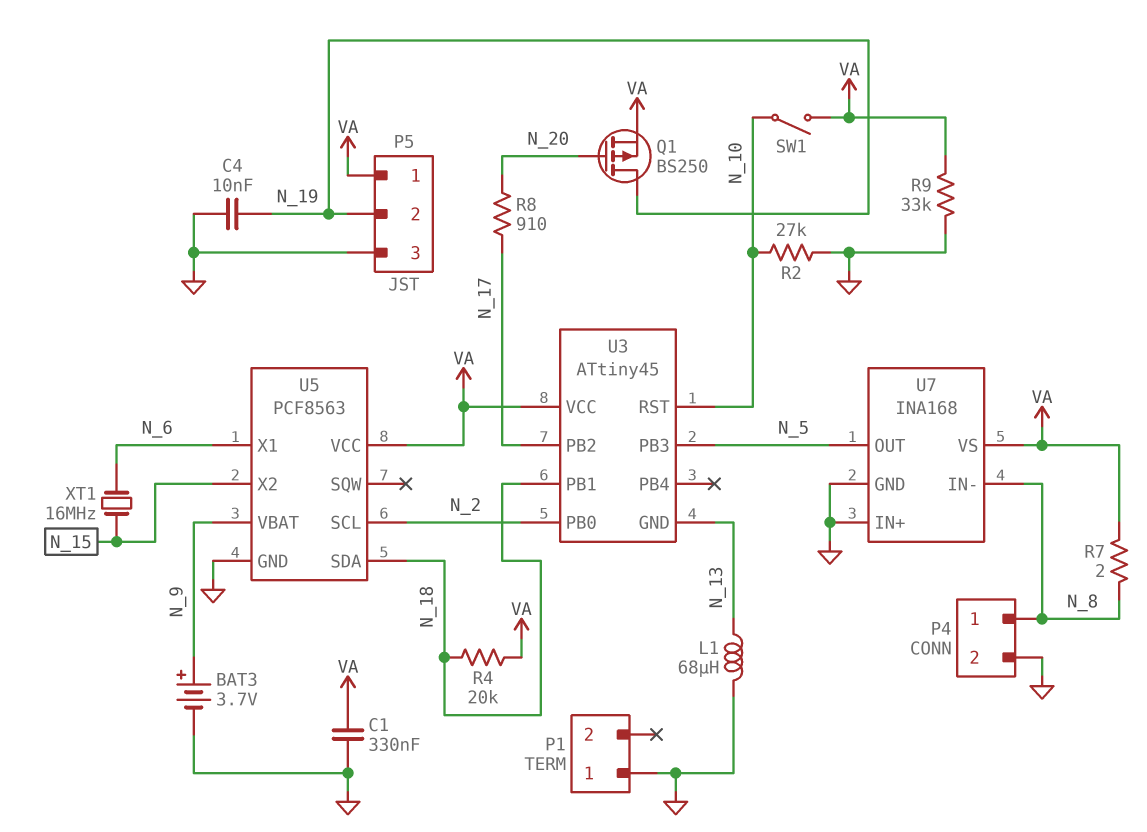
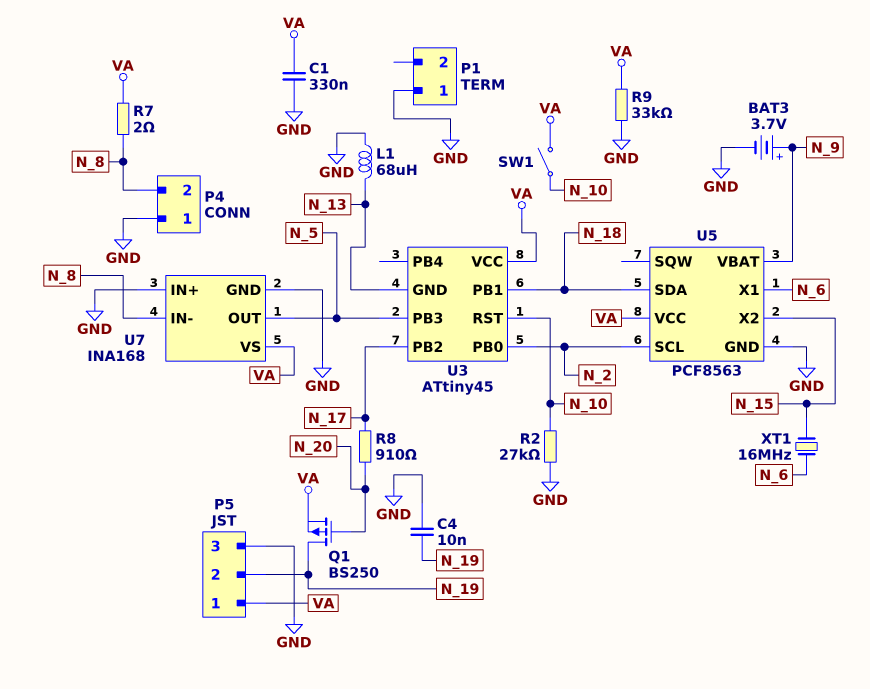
P4 pin 1: N_8 -> GND
P4 pin 2: GND -> N_8
R4: 20k (N_18, VA) -> none

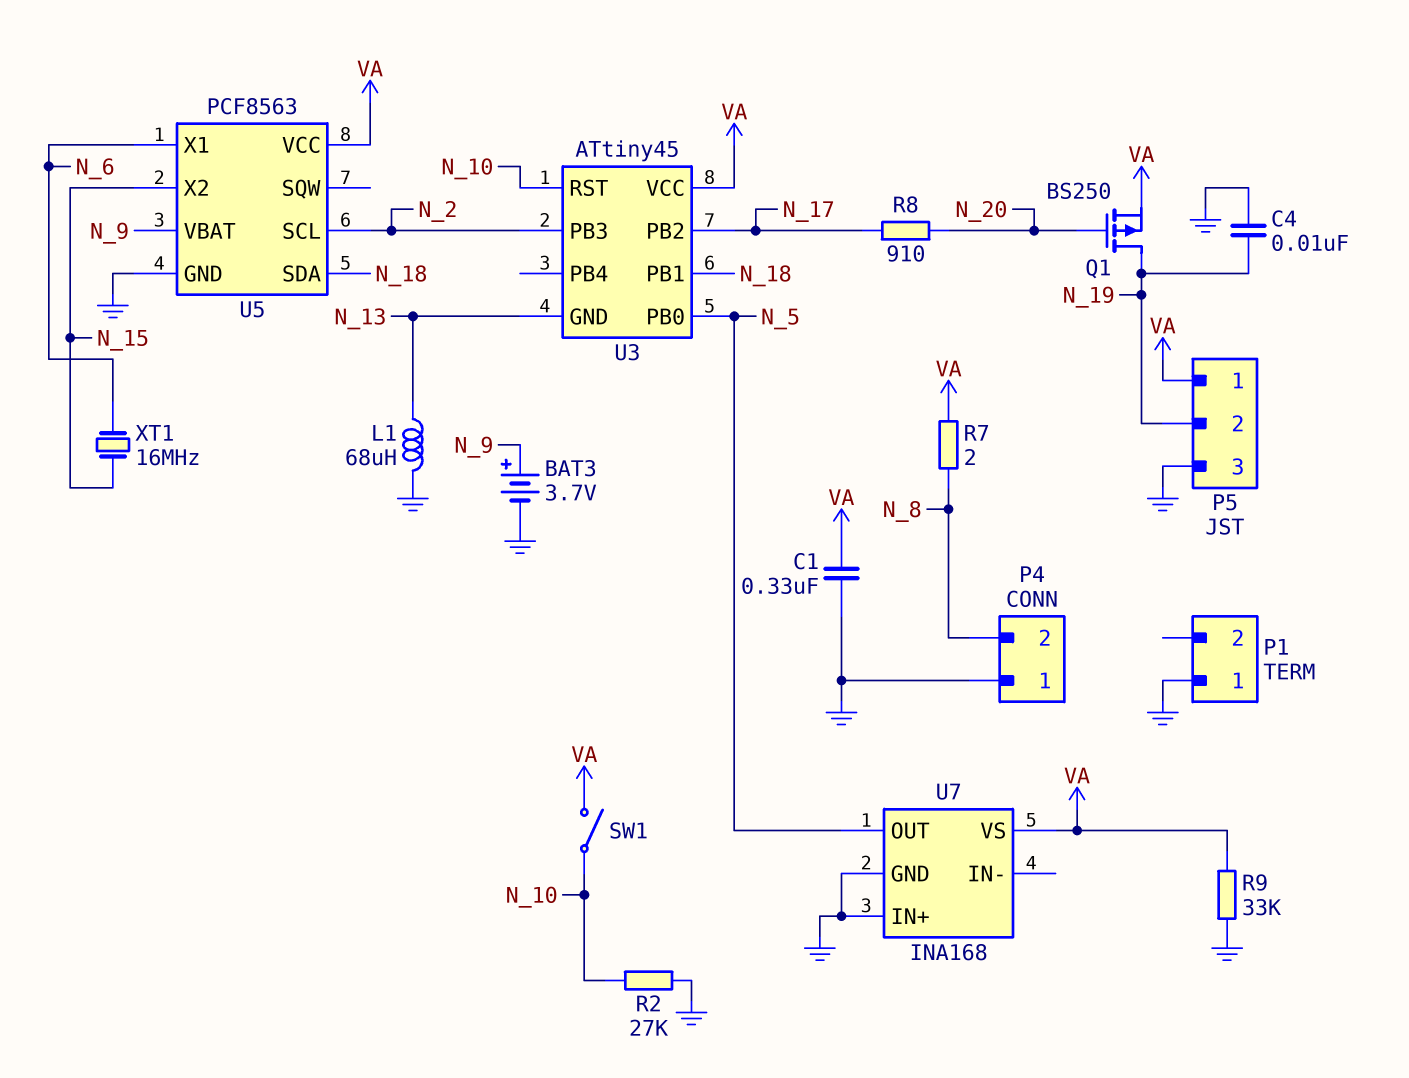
U3 pin PB0: N_2 -> N_5
U3 pin PB3: N_5 -> N_2
U7 pin IN-: N_8 -> none

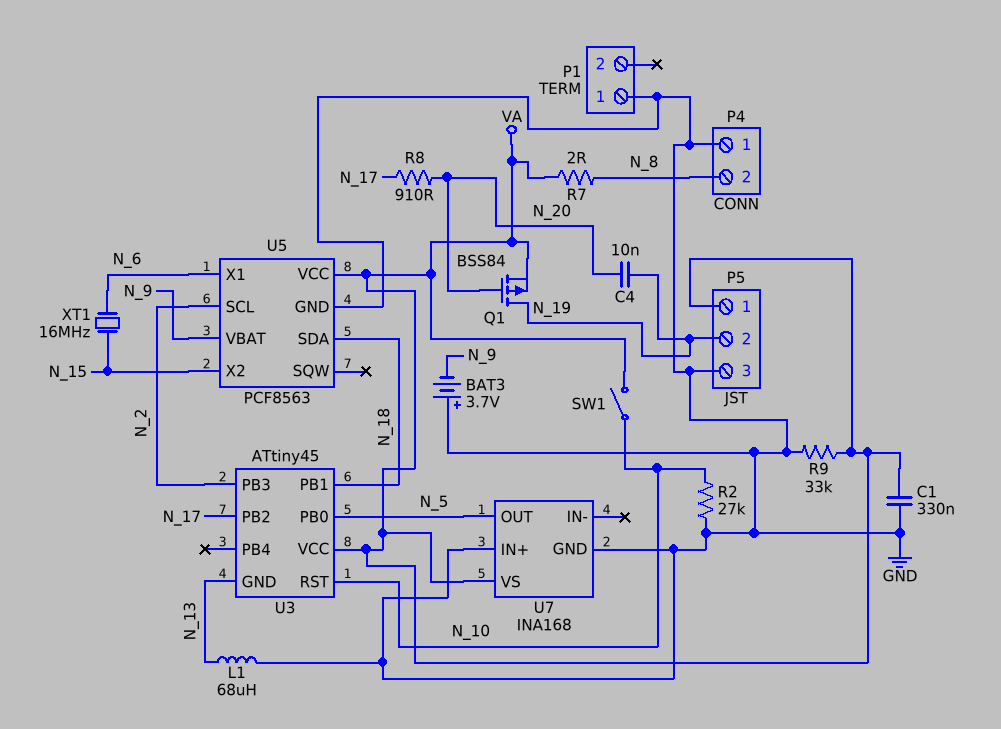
BAT3: 3.7V (plus N_9, minus GND) -> 3.7V (plus GND, minus N_9)
C4: 10nF (GND, N_19) -> 10nF (N_19, N_20)
Q1: PMOS BS250 (G N_20, D N_19, S VA) -> PMOS BSS84 (G N_20, D N_19, S VA)

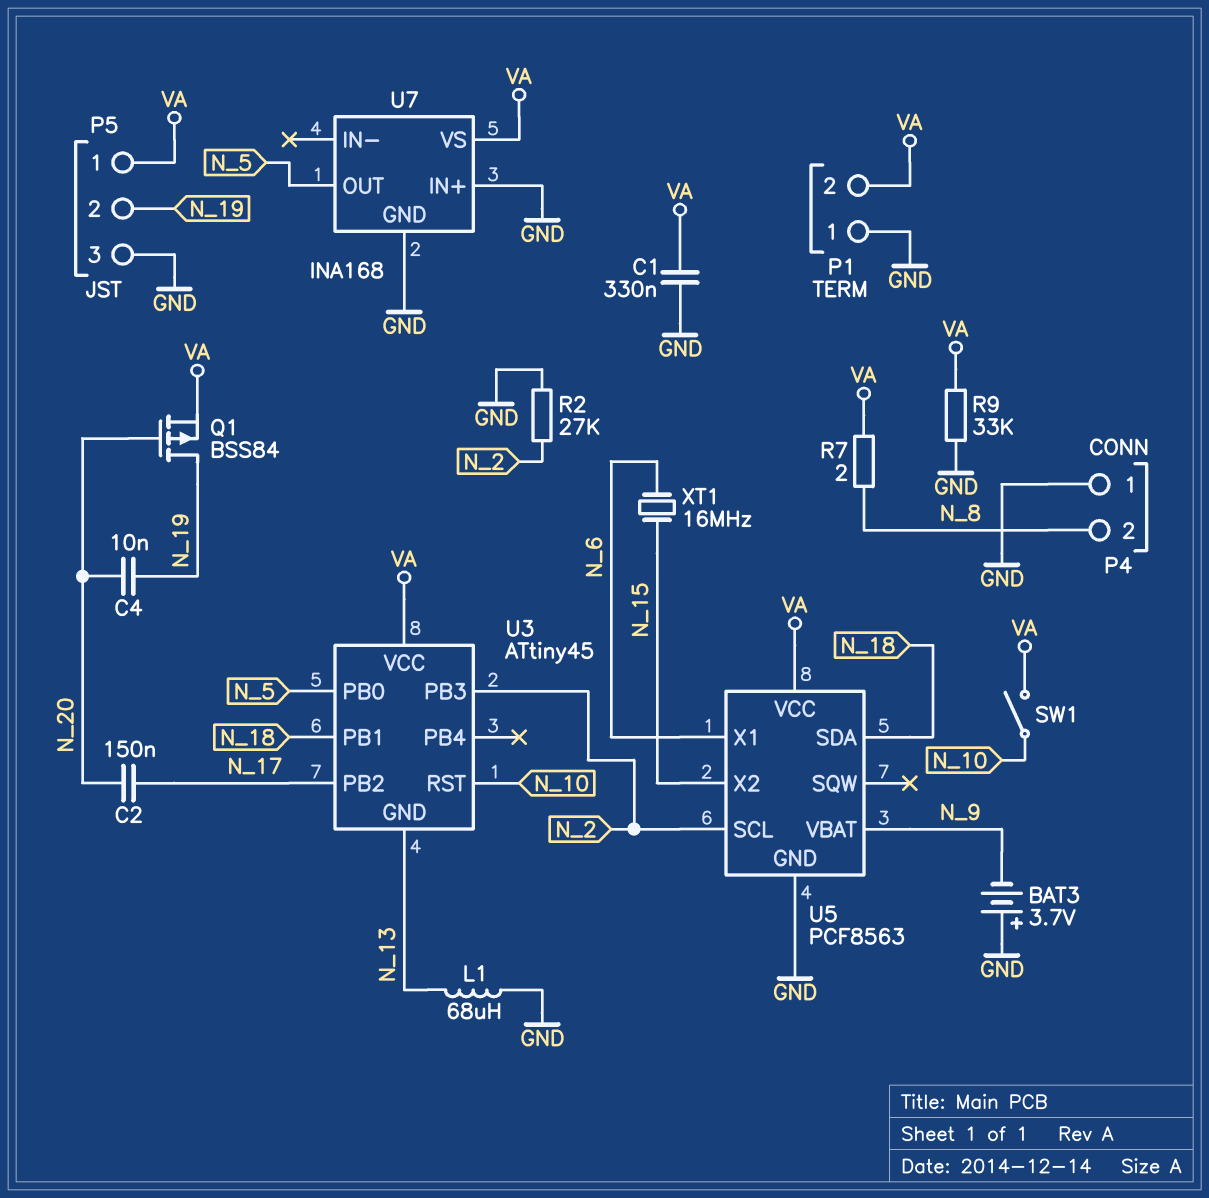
C2: none -> 150nF (N_17, N_20)
P1 pin 2: none -> VA
R2: 27k (GND, N_10) -> 27k (GND, N_2)
R8: 910 (N_17, N_20) -> none

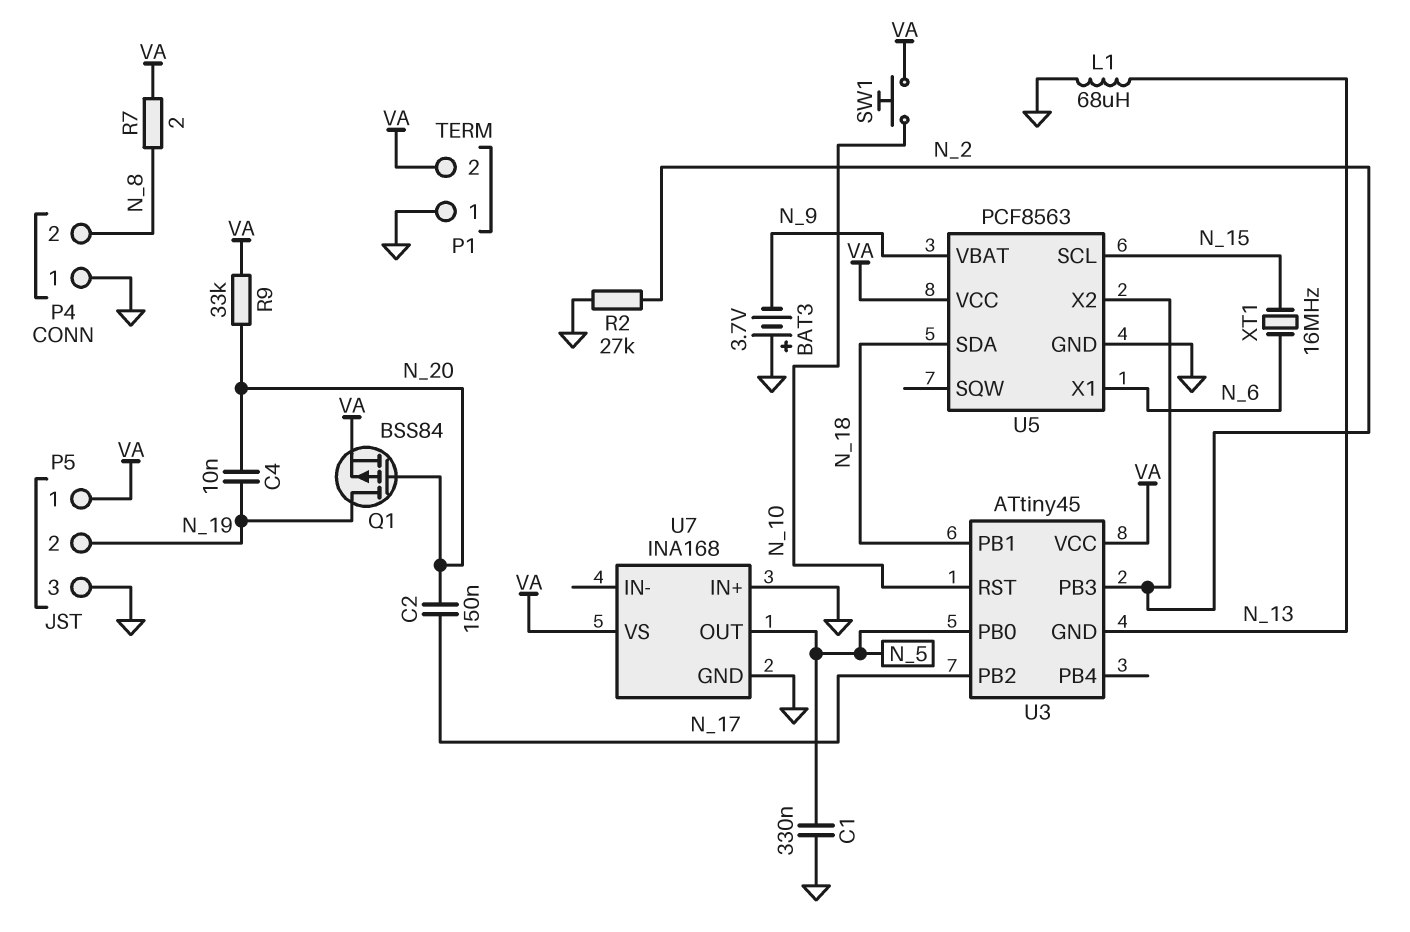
C1: 330nF (GND, VA) -> 330nF (GND, N_5)
R9: 33k (GND, VA) -> 33k (N_20, VA)
SW1: switch (N_10, VA) -> button (N_10, VA)
U5 pin SCL: N_2 -> N_15
U5 pin X2: N_15 -> N_2

